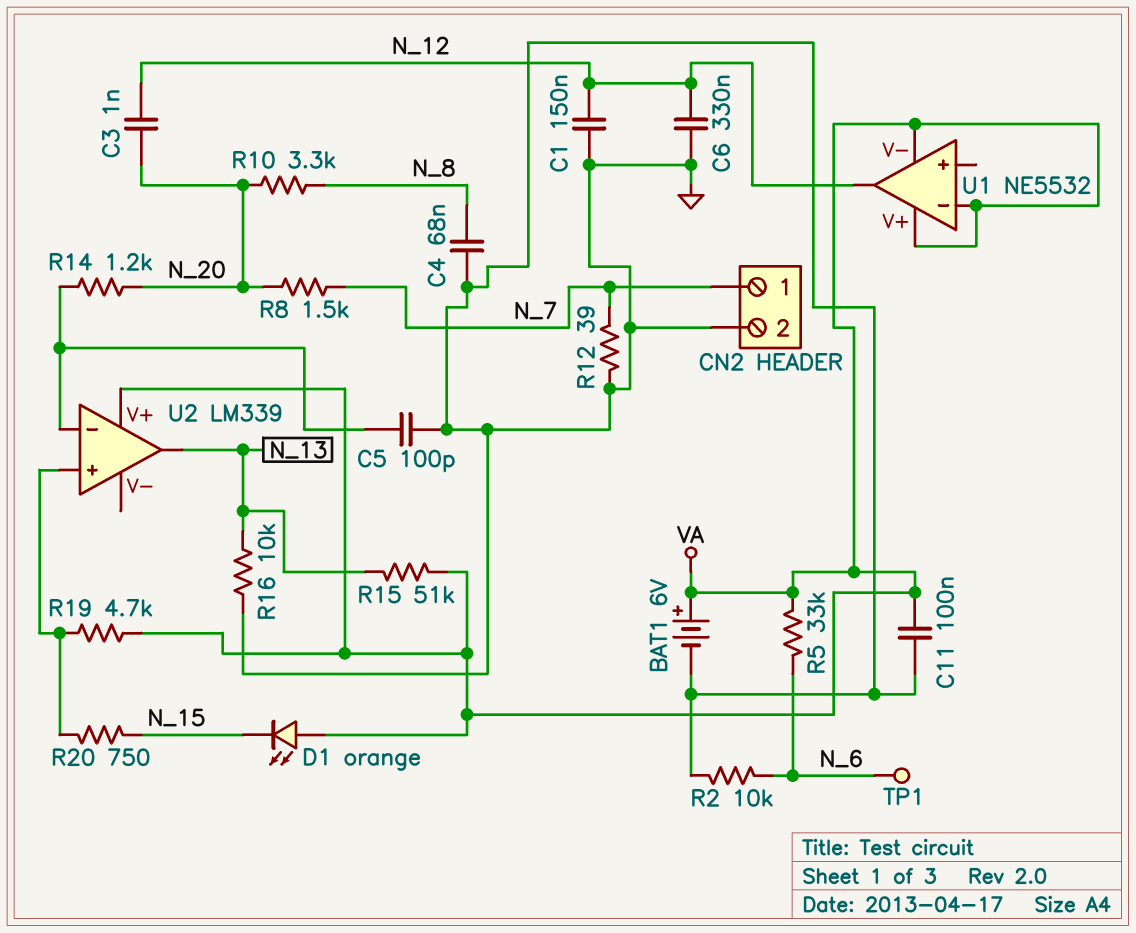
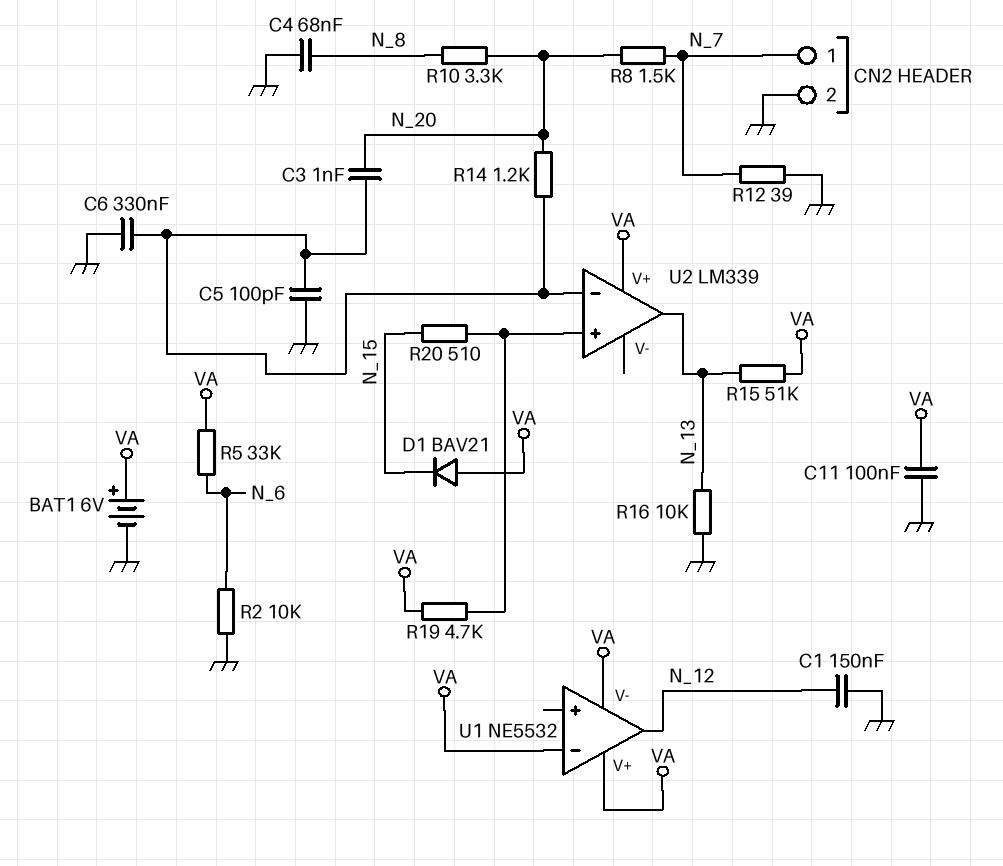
C3: 1nF (N_12, N_20) -> 1nF (N_20, U2/in-)
C6: 330nF (GND, N_12) -> 330nF (GND, U2/in-)
D1: LED orange (A VA, K N_15) -> diode BAV21 (A VA, K N_15)
R20: 750 (N_15, U2/in+) -> 510 (N_15, U2/in+)
TP1: test point (N_6) -> none

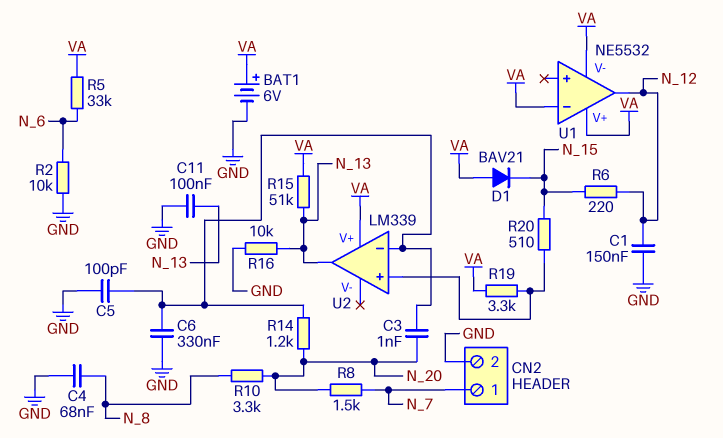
C11: 100nF (GND, VA) -> 100nF (GND, N_13)
R6: none -> 220 (N_12, N_15)
R12: 39 (GND, N_7) -> none
R19: 4.7k (U2/in+, VA) -> 3.3k (U2/in+, VA)

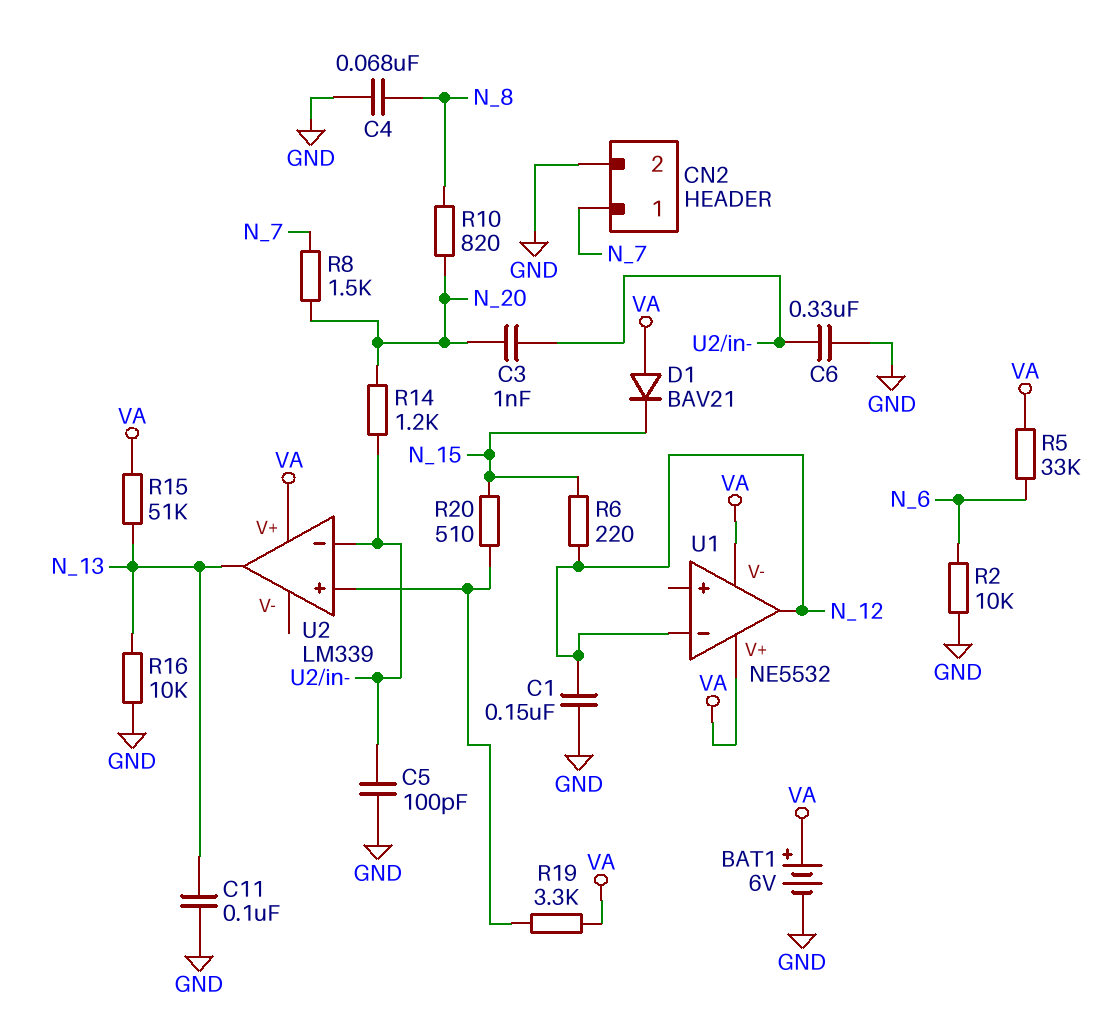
R10: 3.3k (N_8, N_20) -> 820 (N_8, N_20)
U1 pin in-: VA -> N_12

